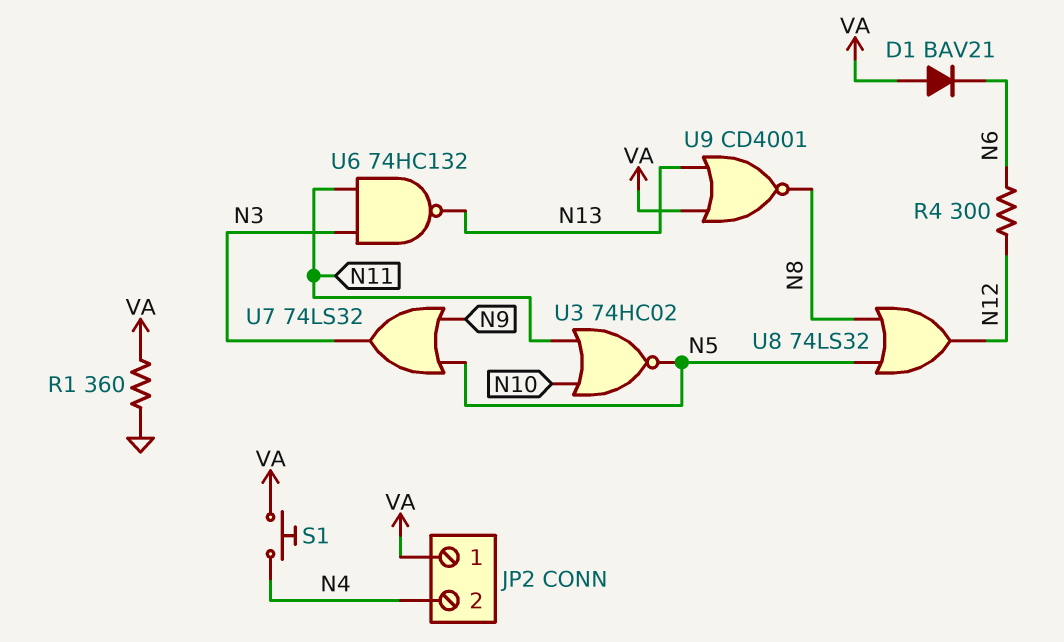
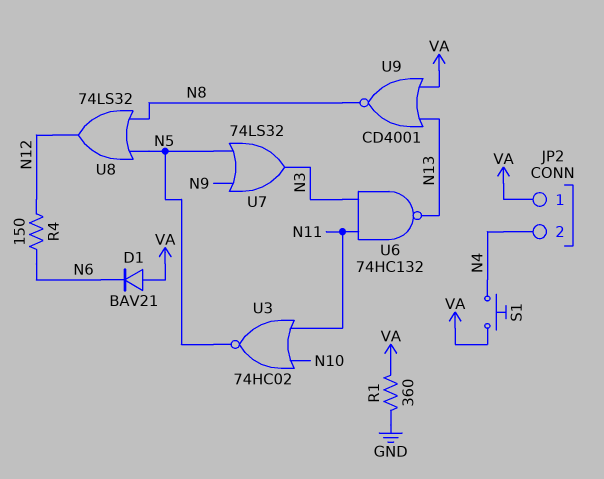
R4: 300 (N6, N12) -> 150 (N6, N12)

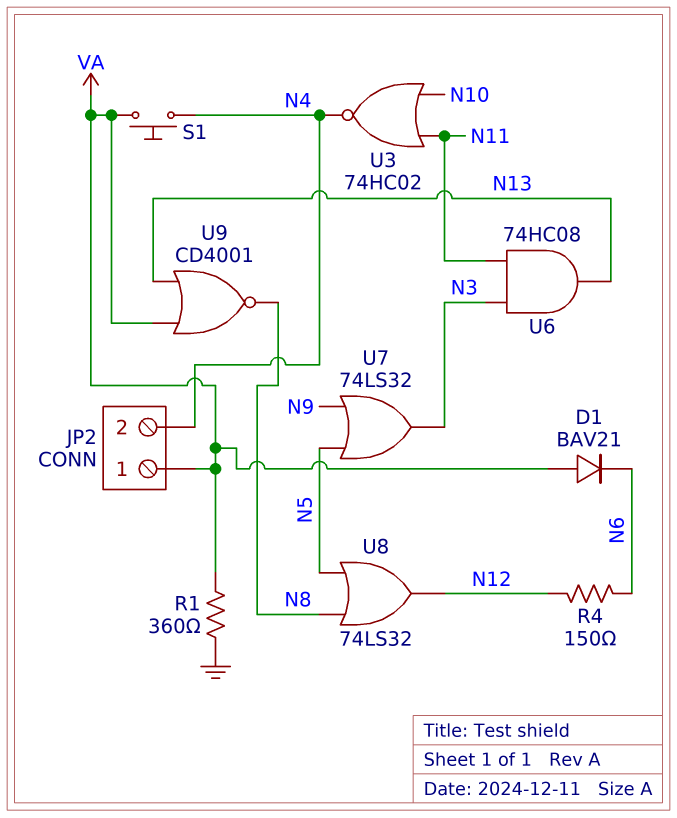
U3: NOR 74HC02 (in N10, in N11, out N5) -> NOR 74HC02 (in N10, in N11, out N4)
U6: NAND 74HC132 (in N3, in N11, out N13) -> AND 74HC08 (in N3, in N11, out N13)

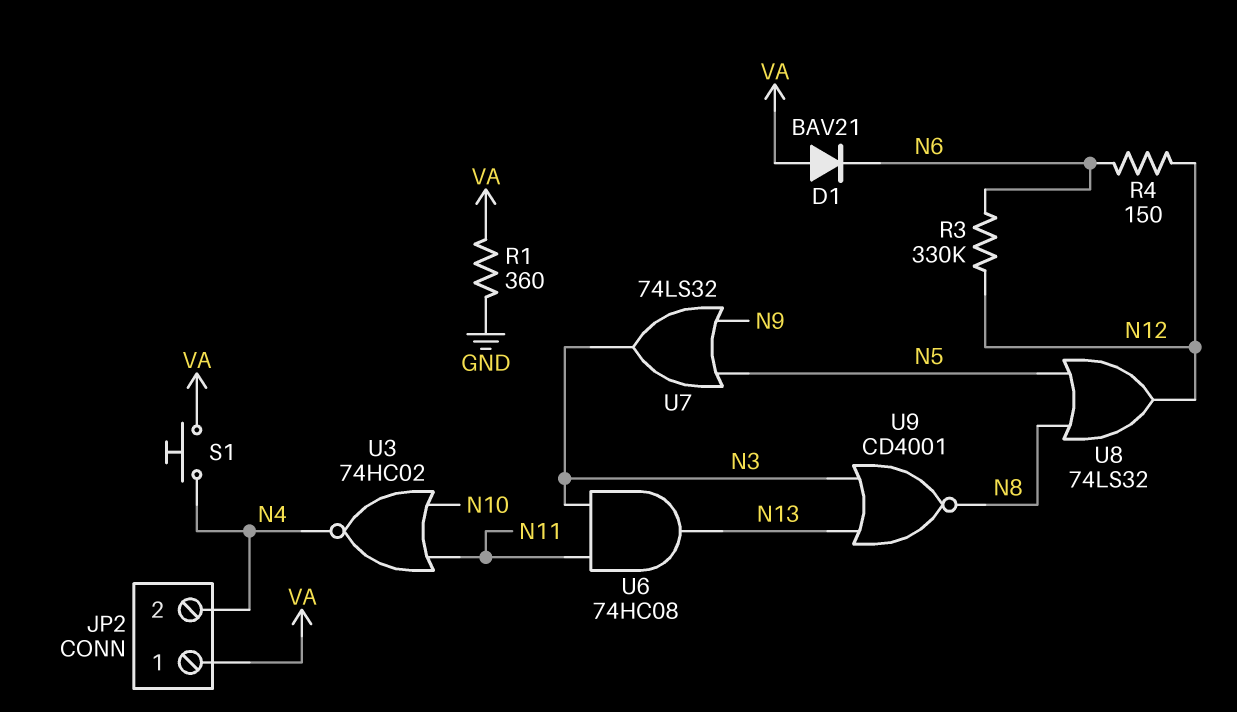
R3: none -> 330k (N6, N12)
U9: NOR CD4001 (in N13, in VA, out N8) -> NOR CD4001 (in N3, in N13, out N8)

